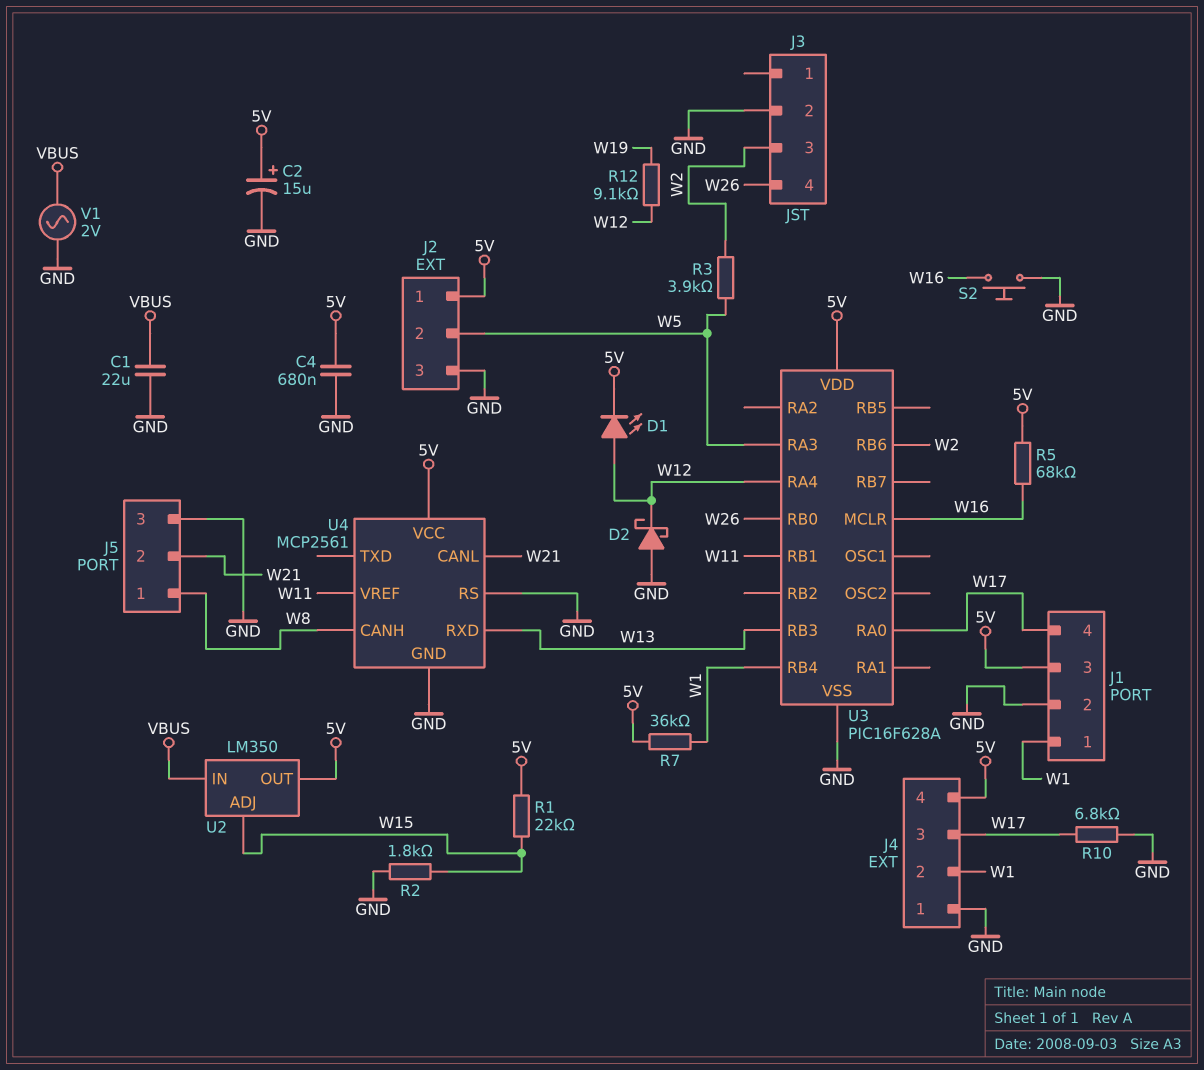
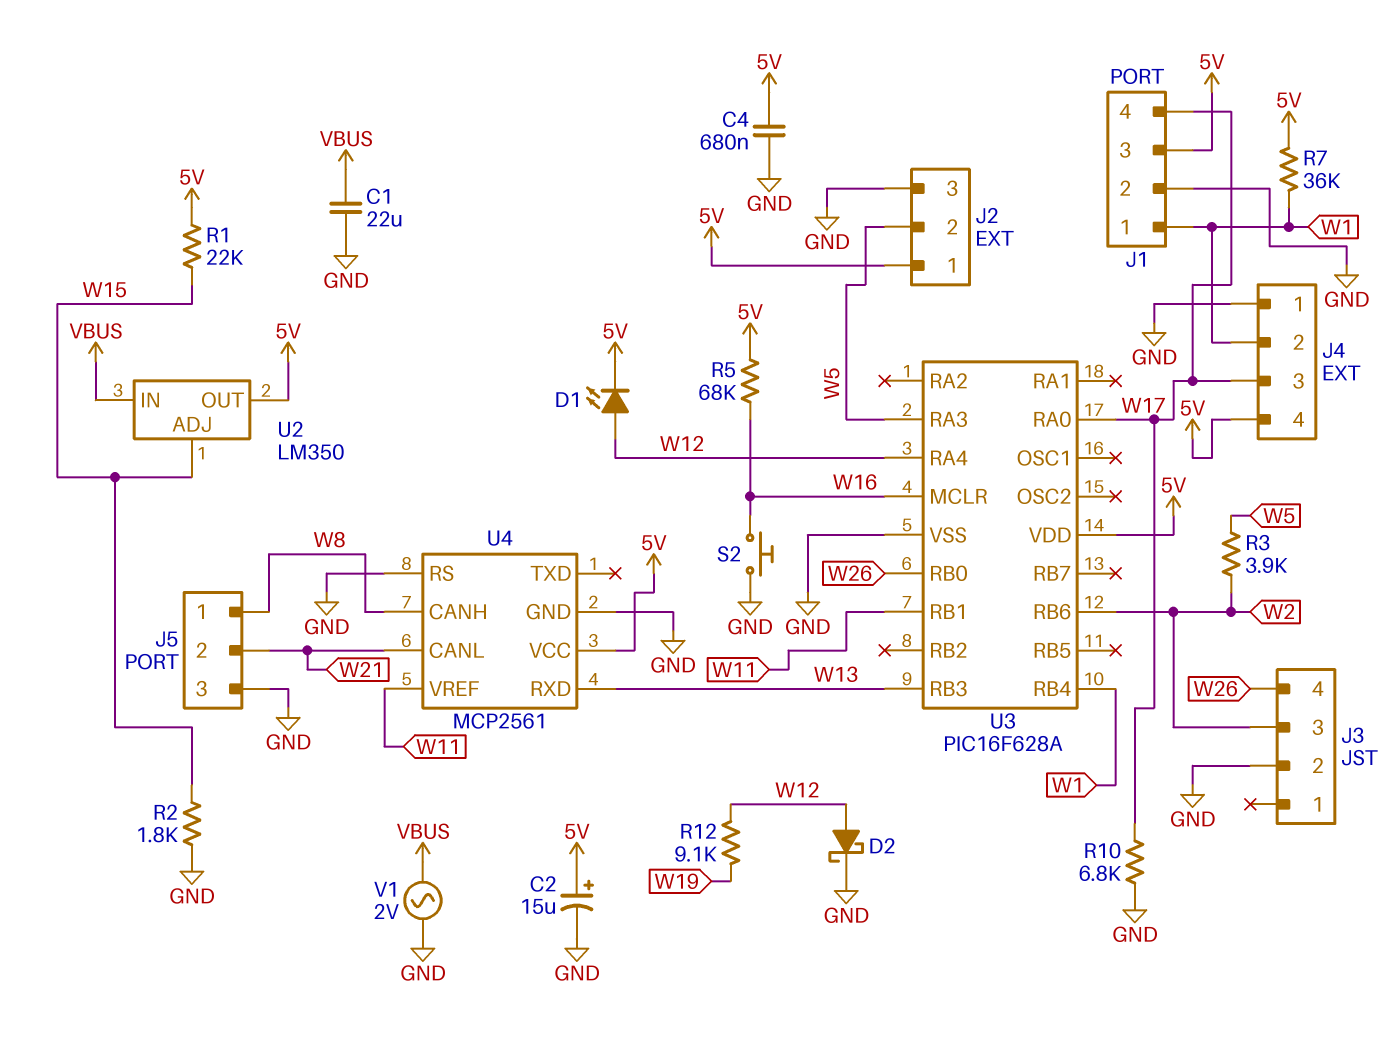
D2: schottky (A GND, K W12) -> schottky (A W12, K GND)

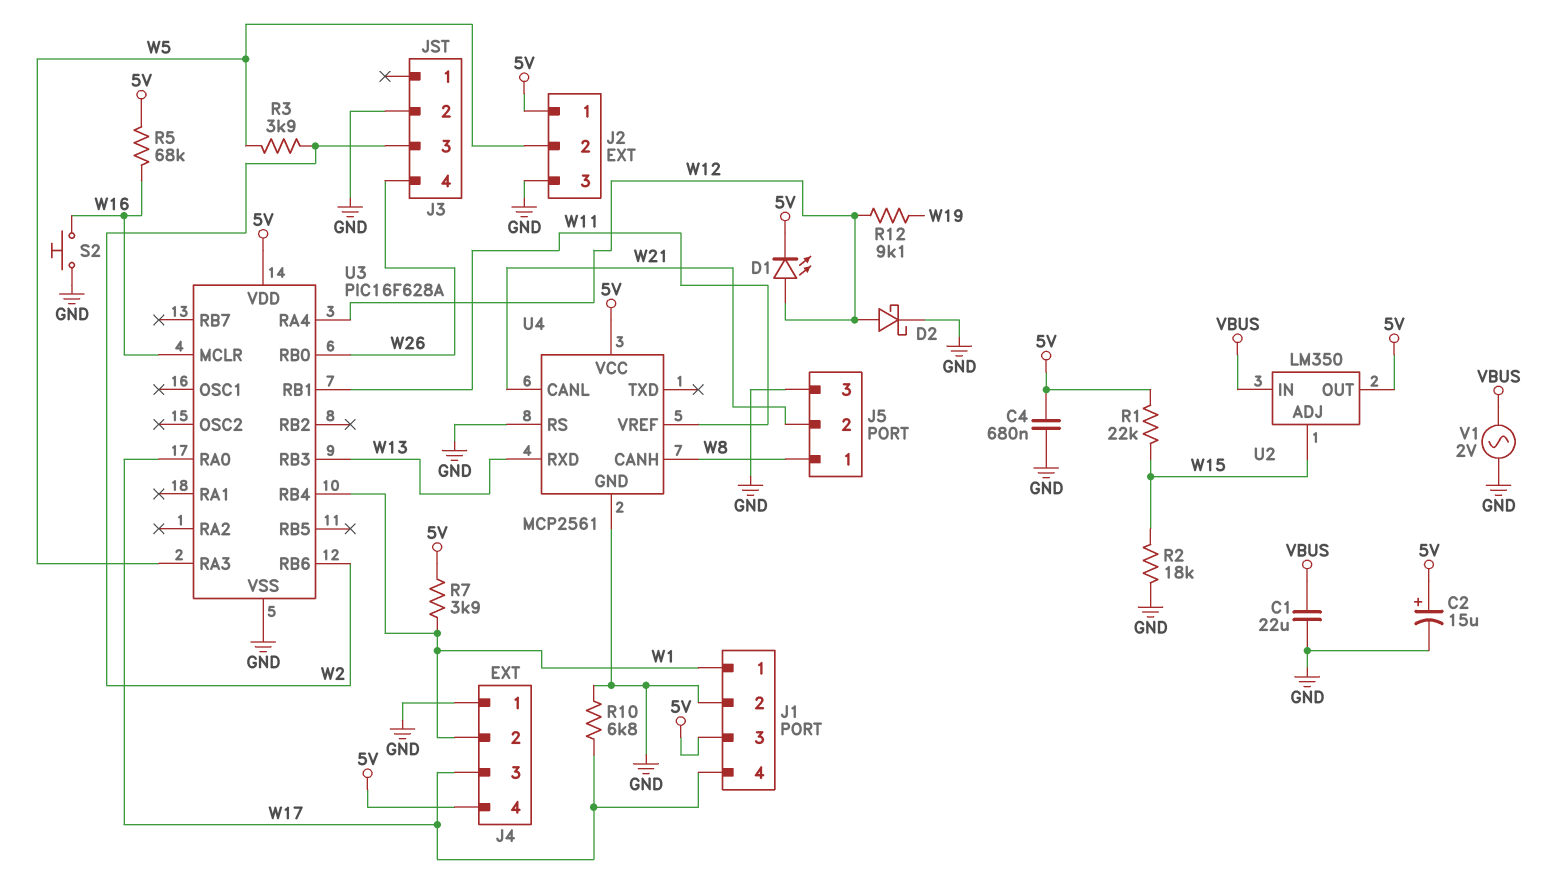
R2: 1.8k (GND, W15) -> 18k (GND, W15)
R7: 36k (5V, W1) -> 3.9k (5V, W1)

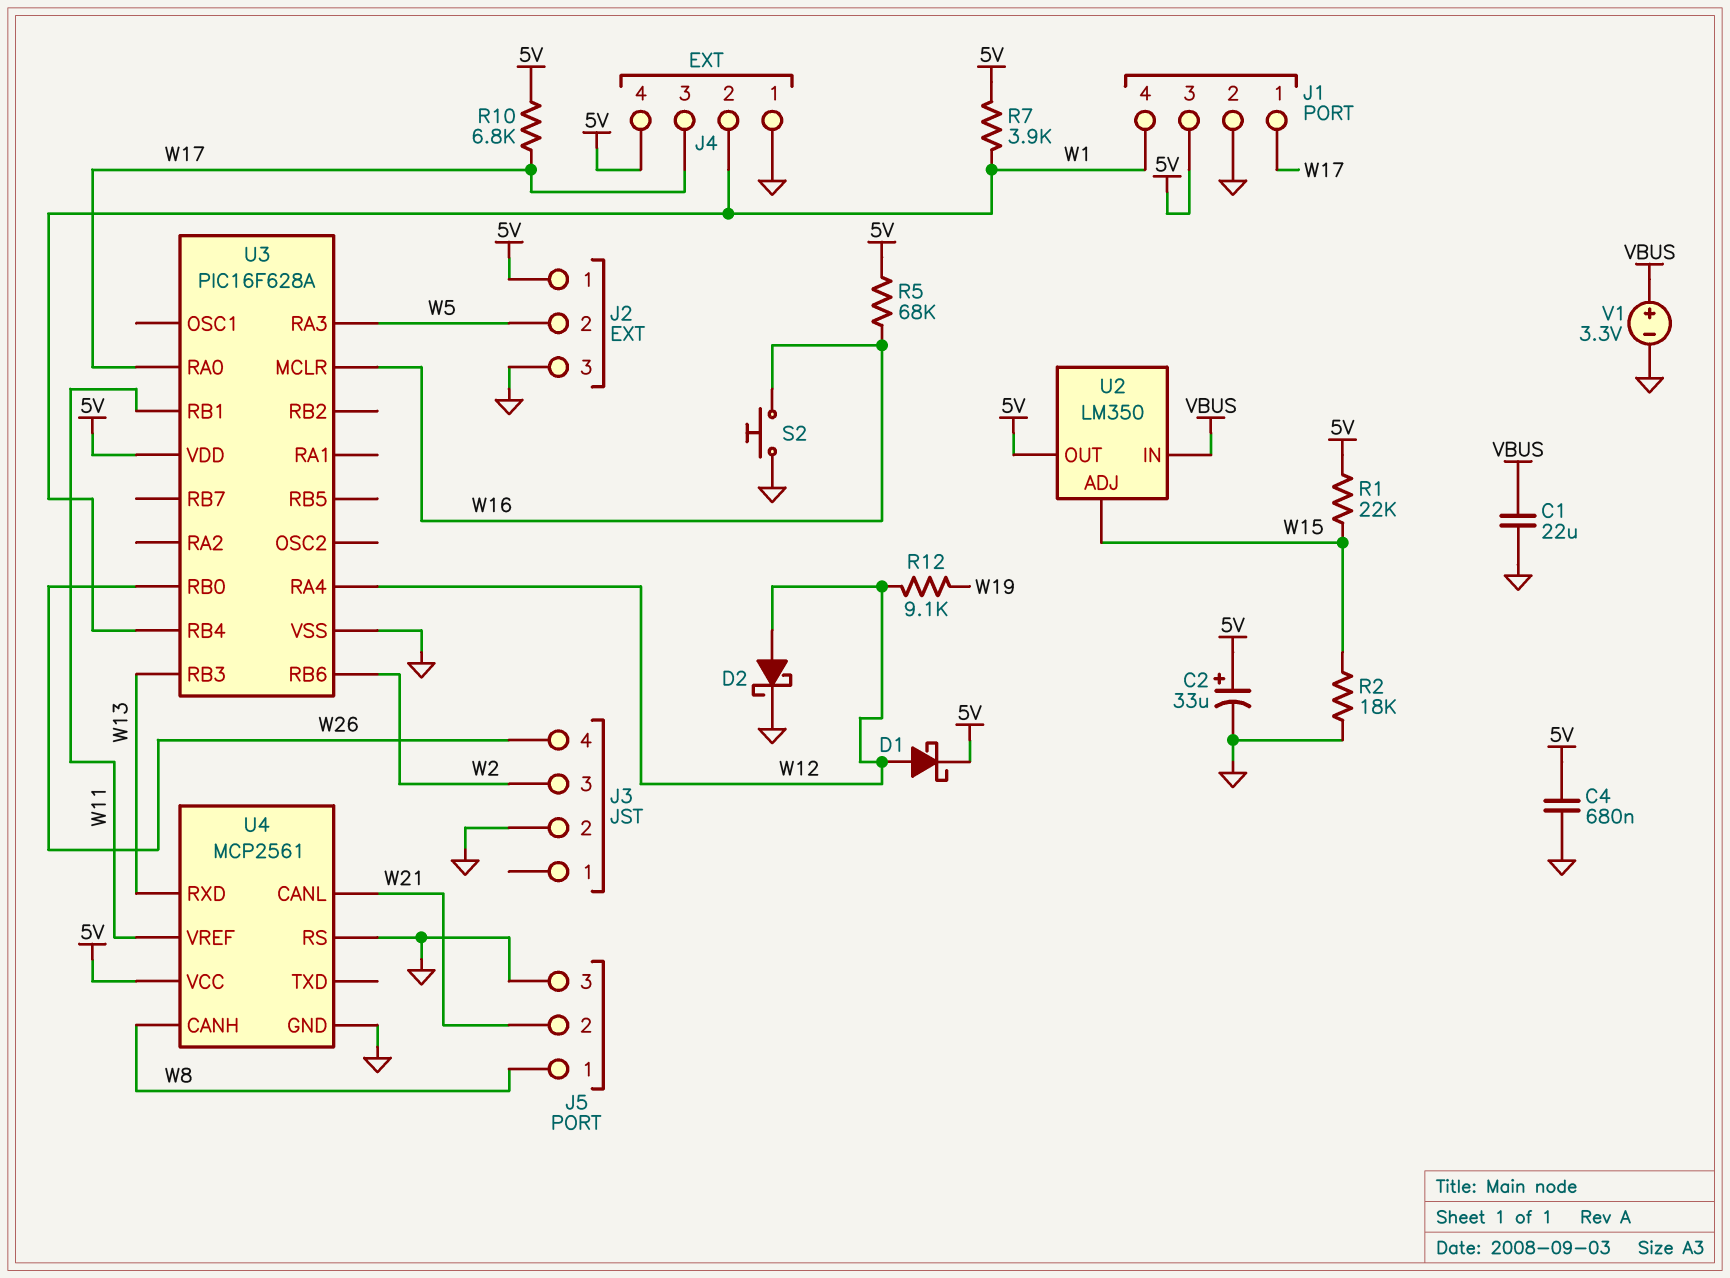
C2: 15uF (plus 5V, minus GND) -> 33uF (plus 5V, minus GND)
D1: LED (A W12, K 5V) -> schottky (A W12, K 5V)
J1 pin 1: W1 -> W17
J1 pin 4: W17 -> W1
R3: 3.9k (W2, W5) -> none
R10: 6.8k (GND, W17) -> 6.8k (5V, W17)
V1: AC 2V (GND, VBUS) -> 3.3V (plus VBUS, minus GND)

